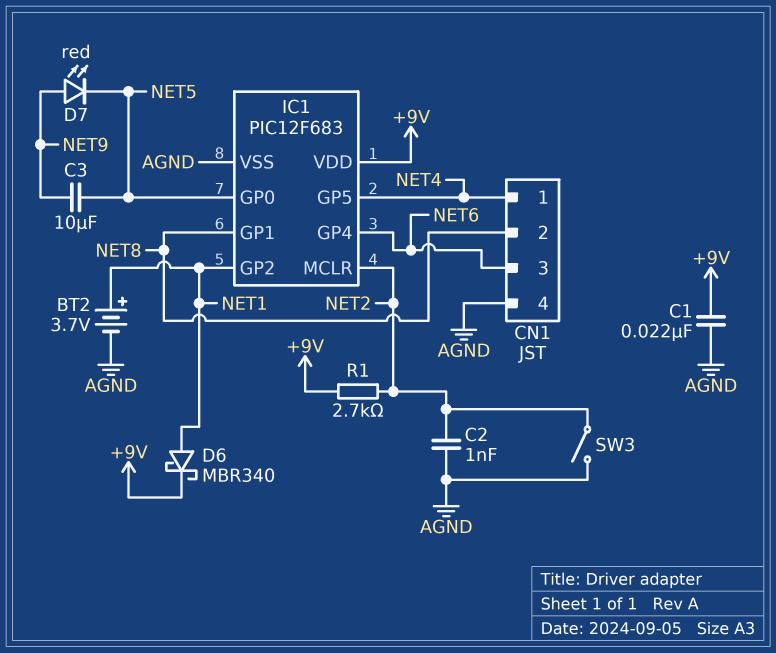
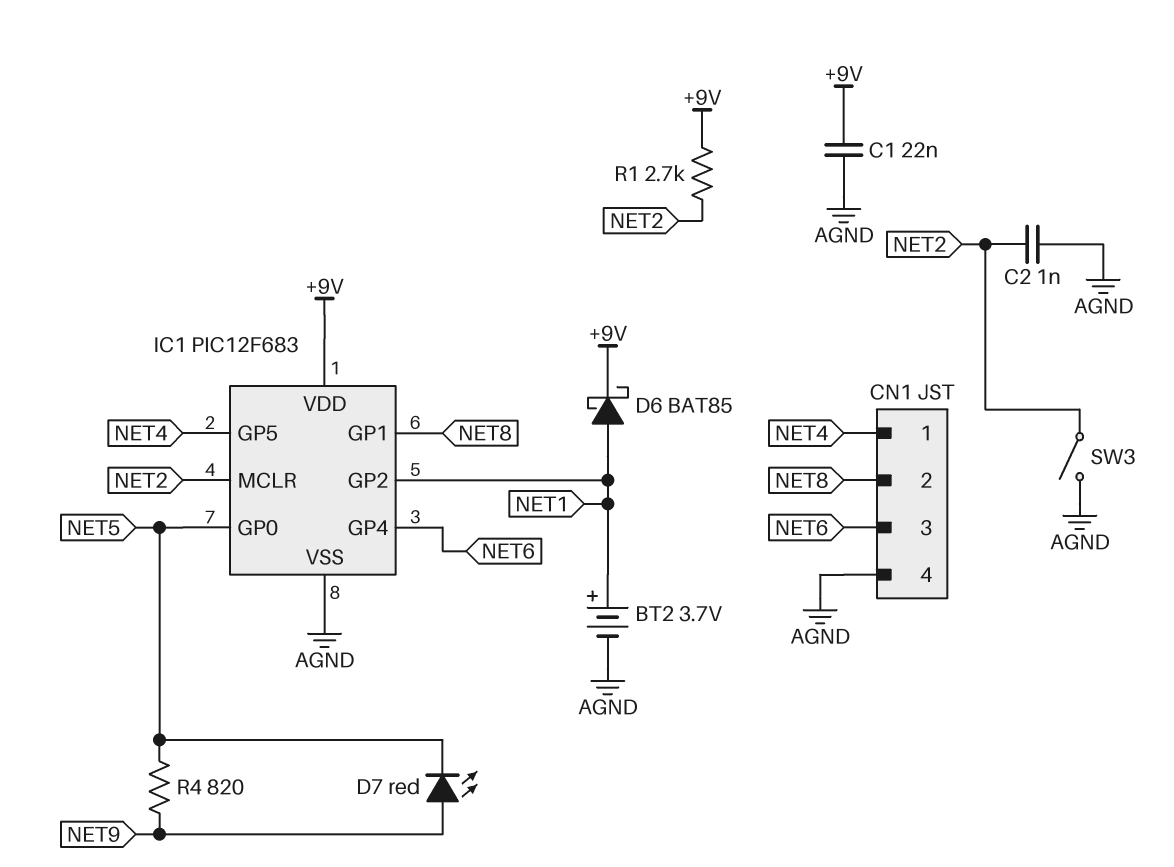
C3: 10uF (NET5, NET9) -> none
D6: schottky MBR340 (A NET1, K +9V) -> schottky BAT85 (A NET1, K +9V)
R4: none -> 820 (NET5, NET9)

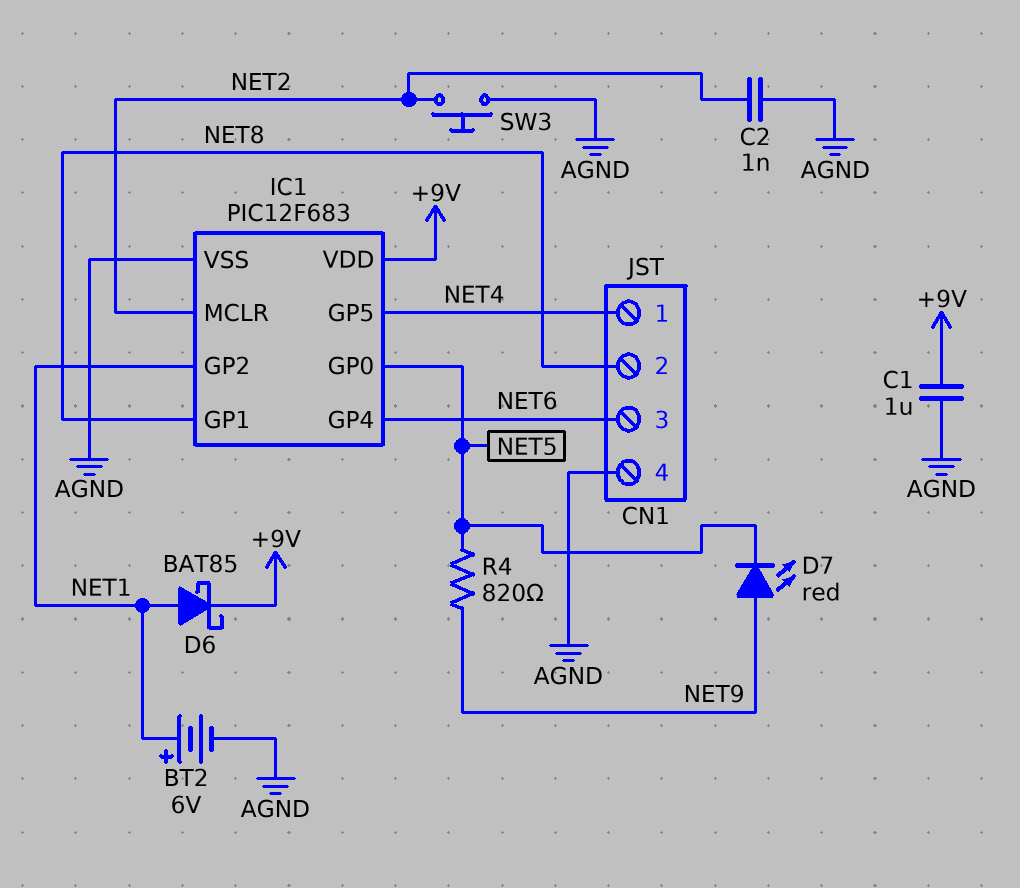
BT2: 3.7V (plus NET1, minus AGND) -> 6V (plus NET1, minus AGND)
C1: 22nF (+9V, AGND) -> 1uF (+9V, AGND)
R1: 2.7k (+9V, NET2) -> none
SW3: switch (AGND, NET2) -> button (AGND, NET2)

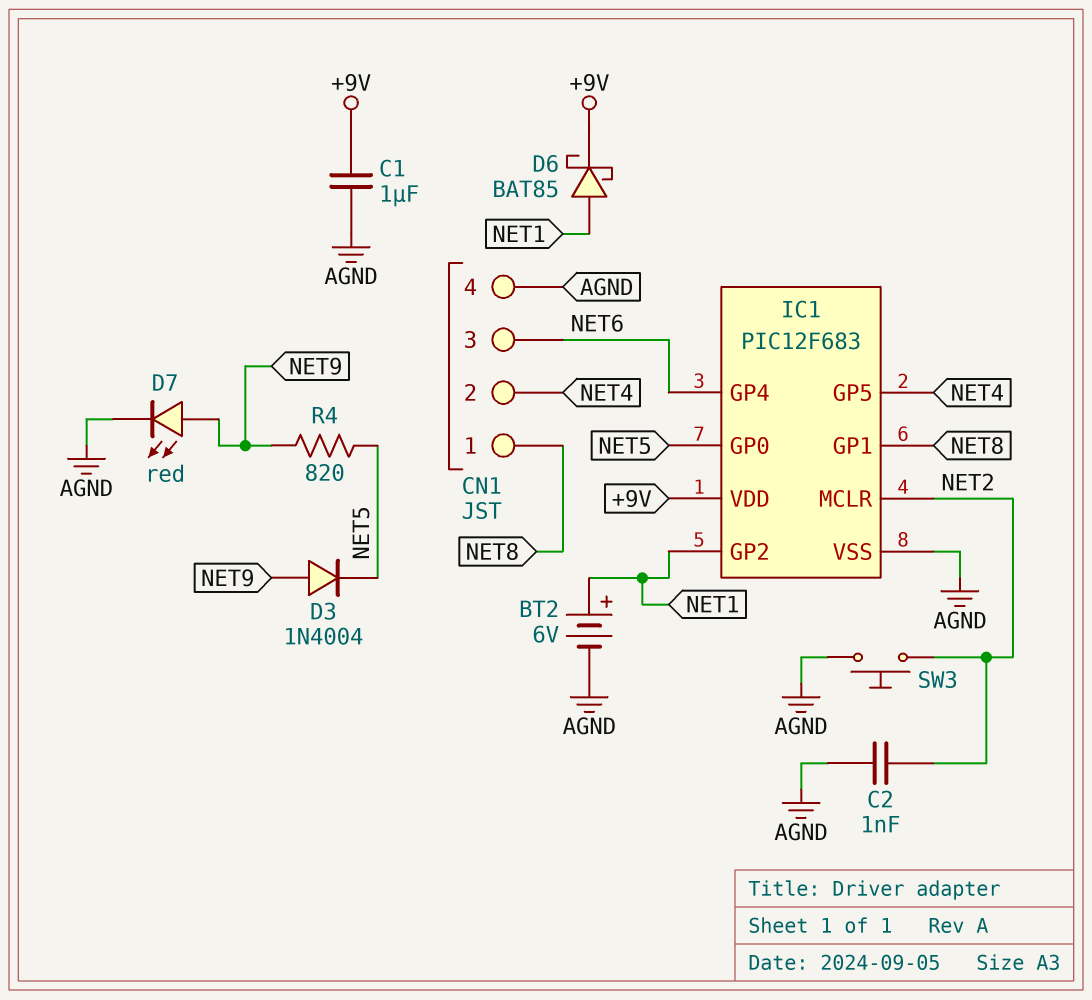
CN1 pin 1: NET4 -> NET8
CN1 pin 2: NET8 -> NET4
D3: none -> diode 1N4004 (A NET9, K NET5)
D7: LED red (A NET9, K NET5) -> LED red (A NET9, K AGND)

